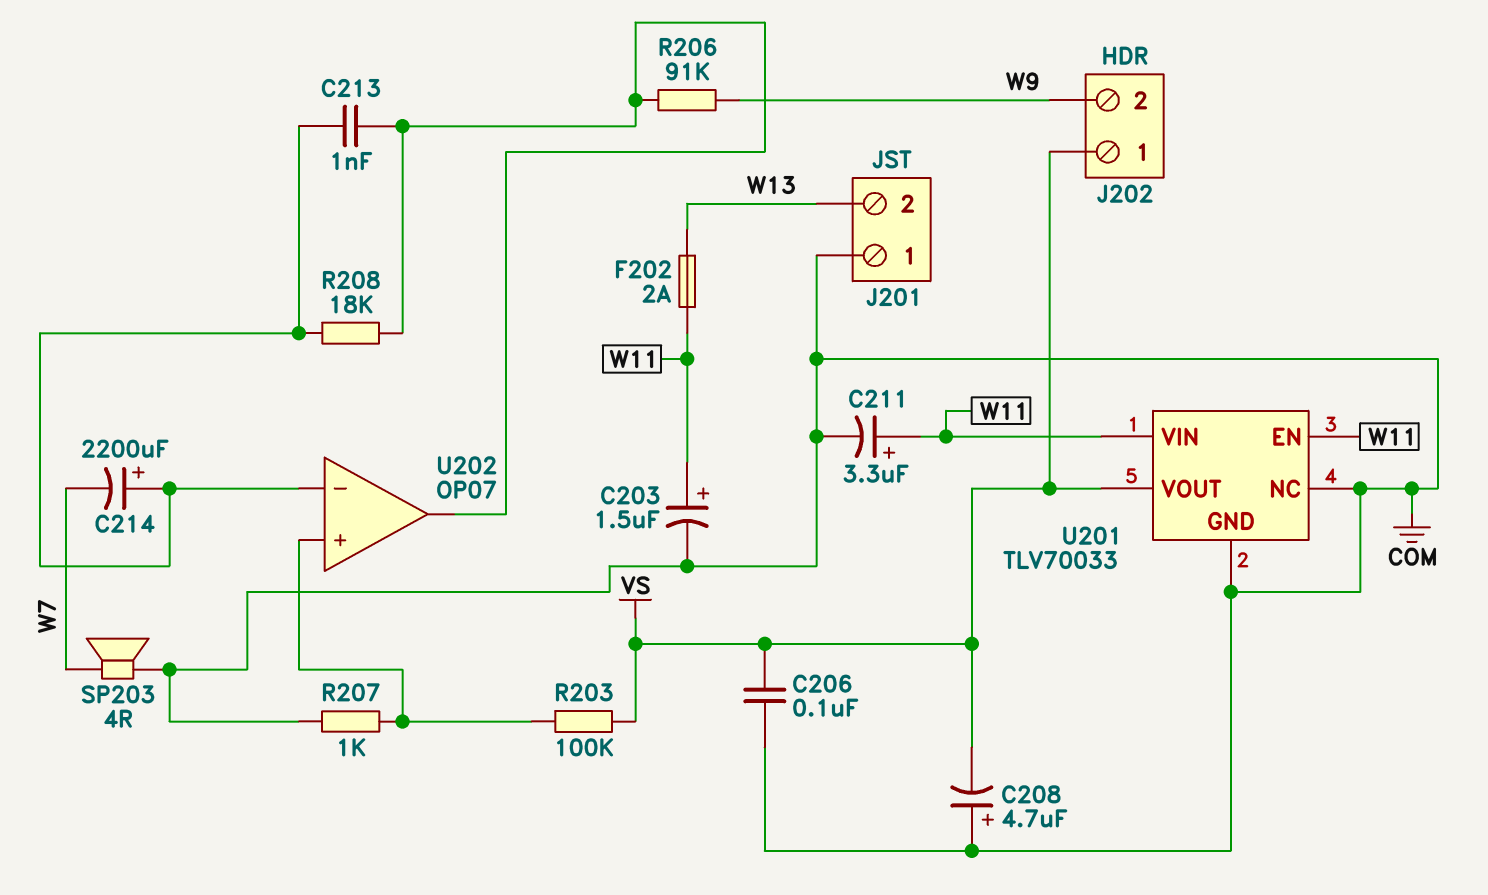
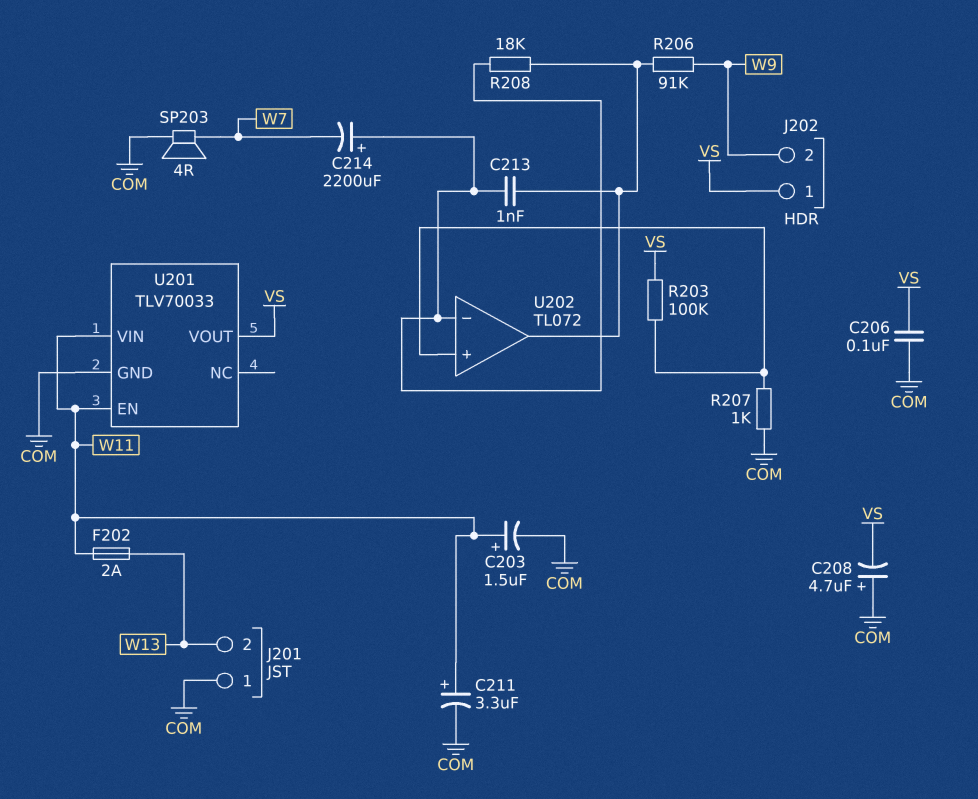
U201 pin NC: COM -> none
U202: OP07 -> TL072

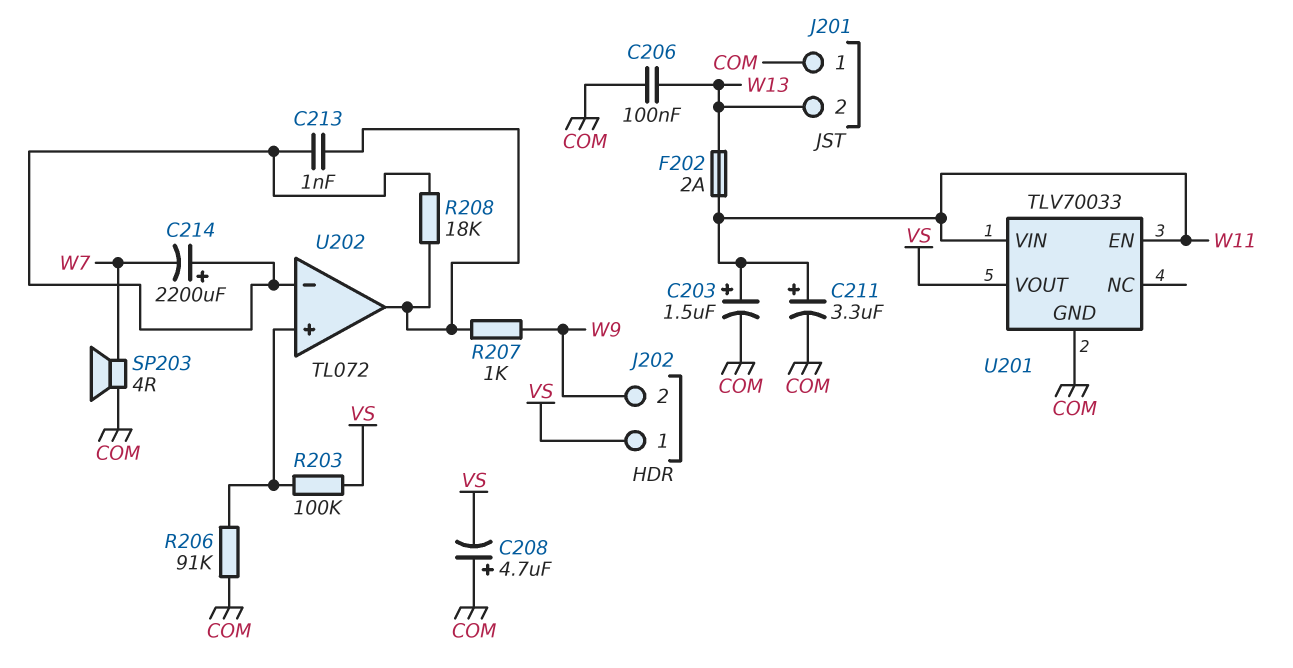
C206: 100nF (COM, VS) -> 100nF (COM, W13)
R206: 91k (U202/out, W9) -> 91k (COM, U202/in+)
R207: 1k (COM, U202/in+) -> 1k (U202/out, W9)

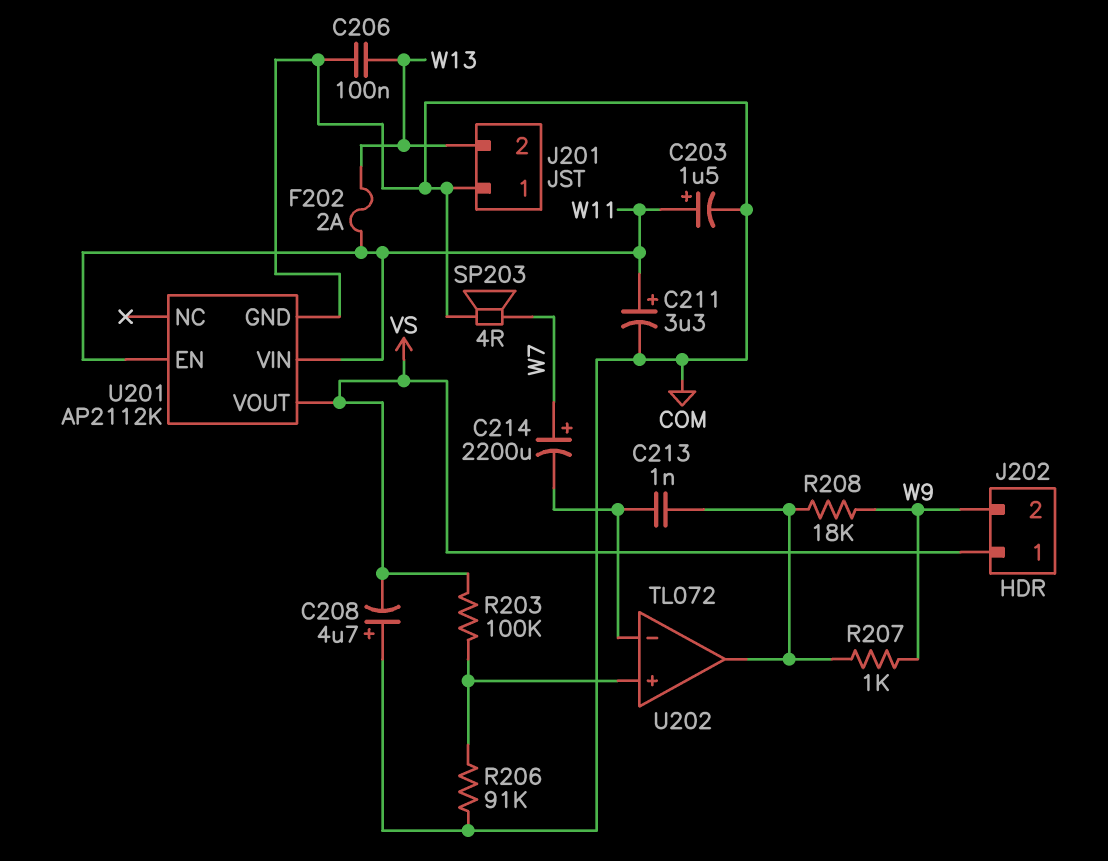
C214: 2200uF (plus U202/in-, minus W7) -> 2200uF (plus W7, minus U202/in-)
R208: 18k (U202/in-, U202/out) -> 18k (U202/out, W9)
U201: TLV70033 -> AP2112K

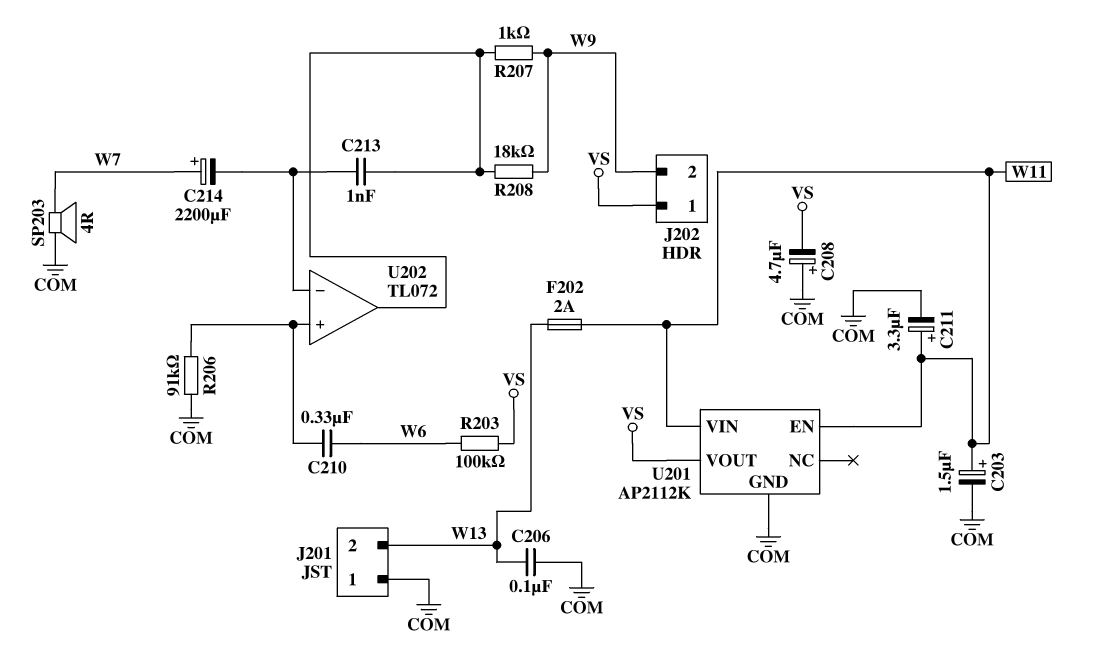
C210: none -> 330nF (U202/in+, W6)
R203: 100k (U202/in+, VS) -> 100k (VS, W6)

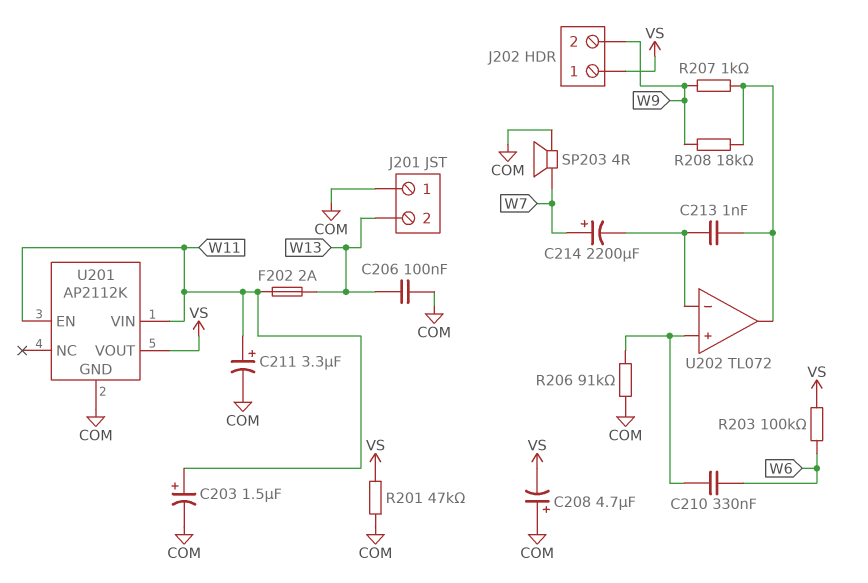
R201: none -> 47k (COM, VS)

